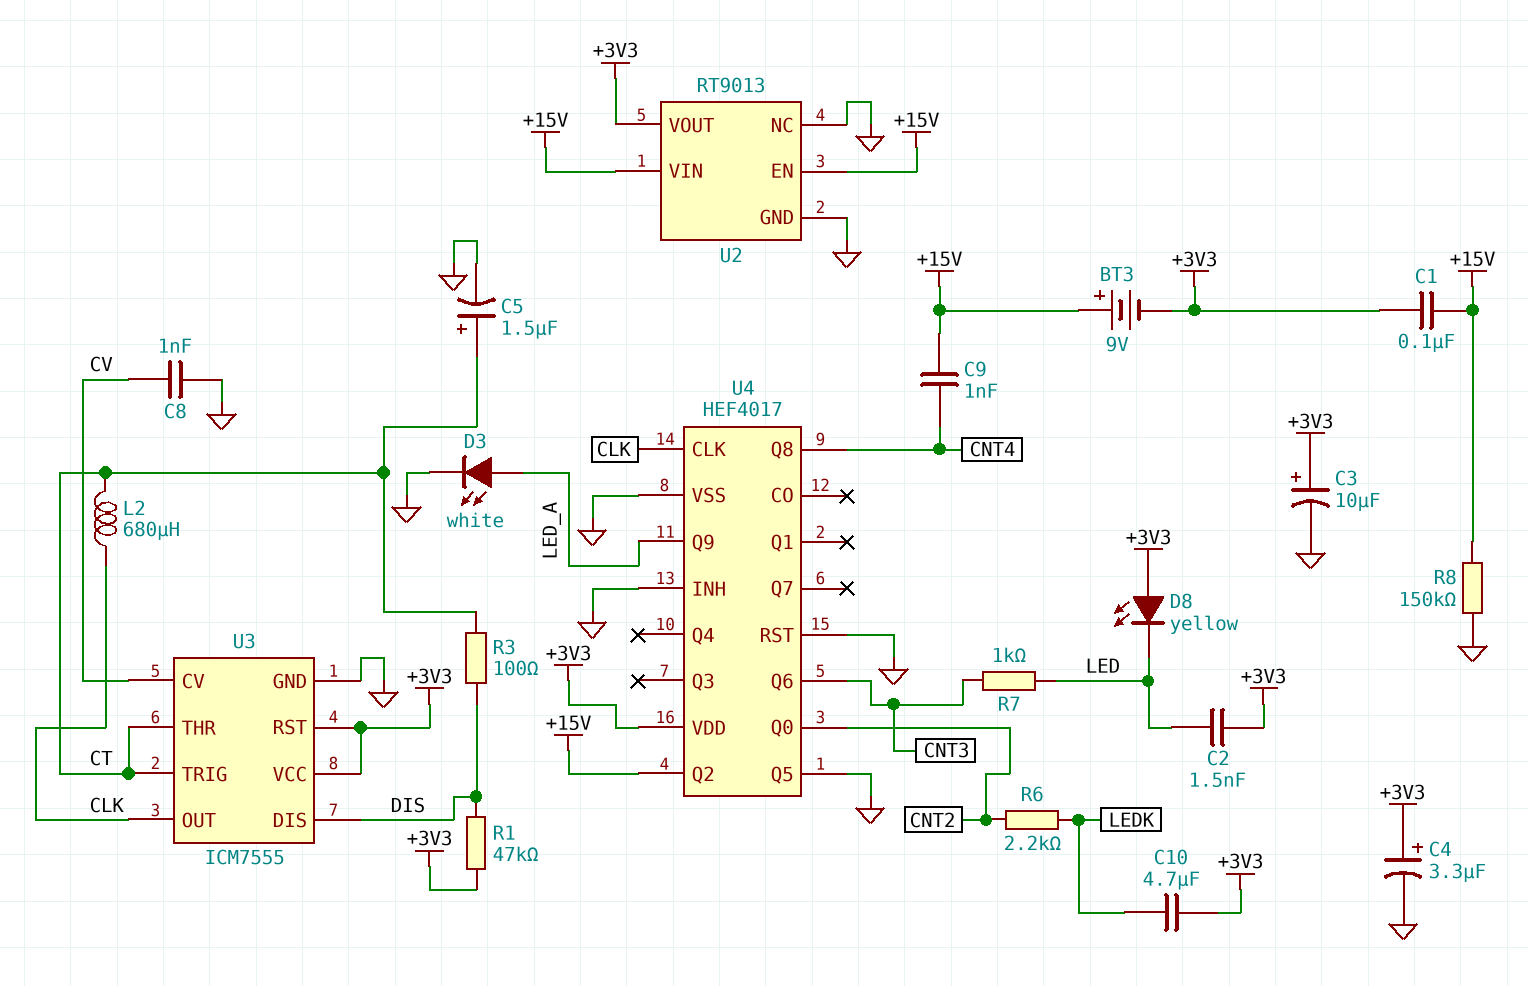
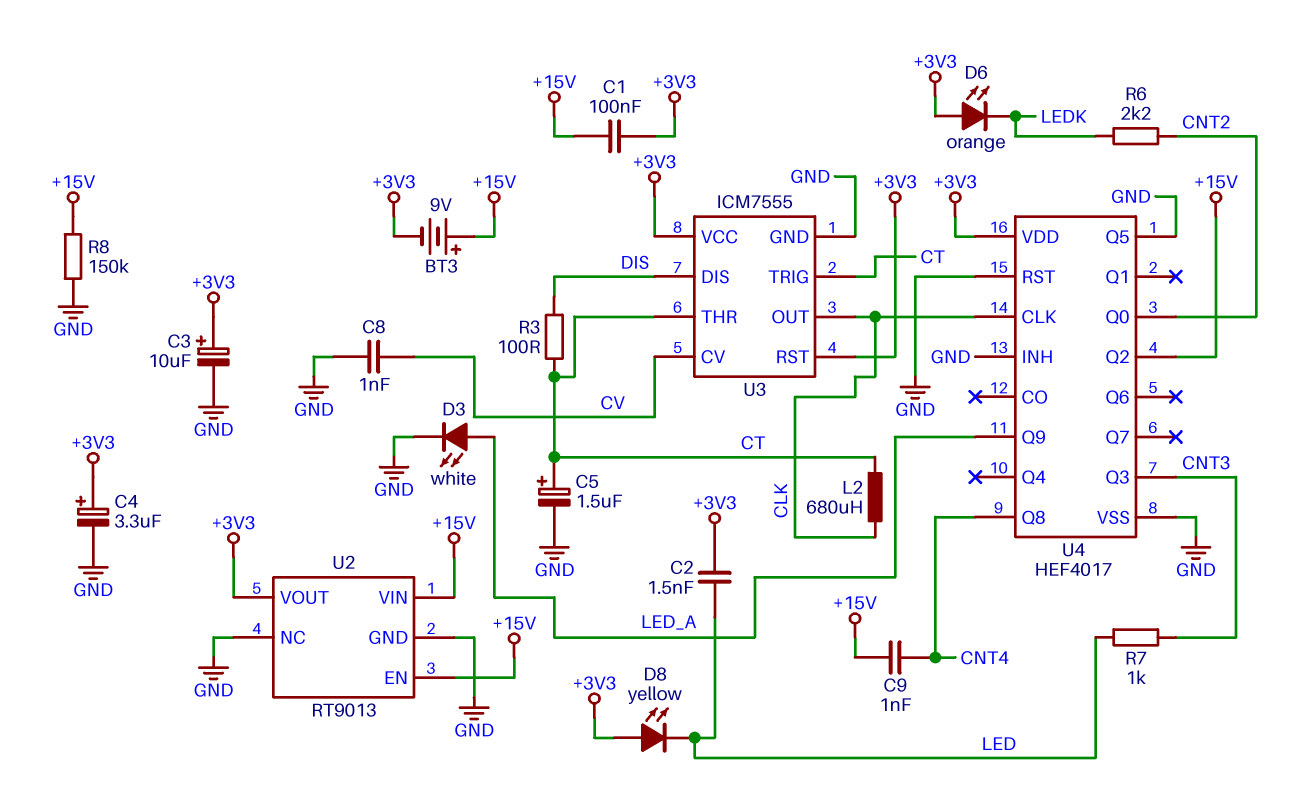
C10: 4.7uF (+3V3, LEDK) -> none
D6: none -> LED orange (A +3V3, K LEDK)
R1: 47k (+3V3, DIS) -> none
U4 pin Q3: none -> CNT3
U4 pin Q6: CNT3 -> none

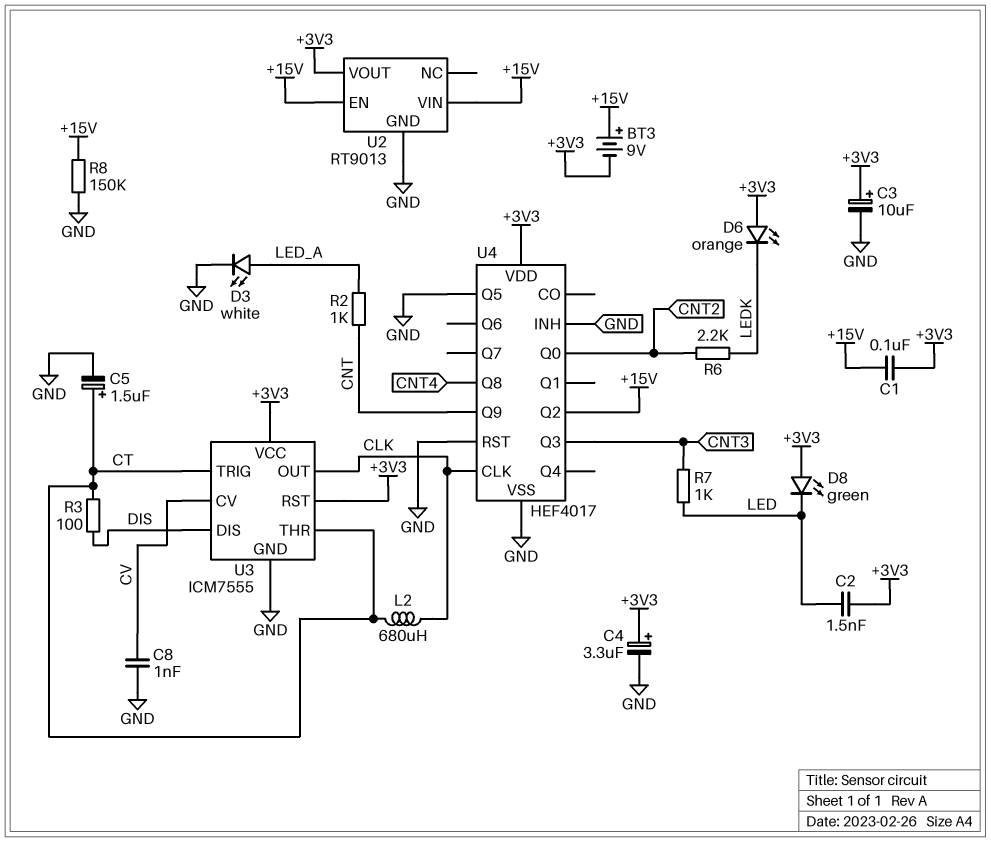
C9: 1nF (+15V, CNT4) -> none
D8: LED yellow (A +3V3, K LED) -> LED green (A +3V3, K LED)
R2: none -> 1k (CNT, LED_A)
U2 pin NC: GND -> none
U4 pin Q9: LED_A -> CNT

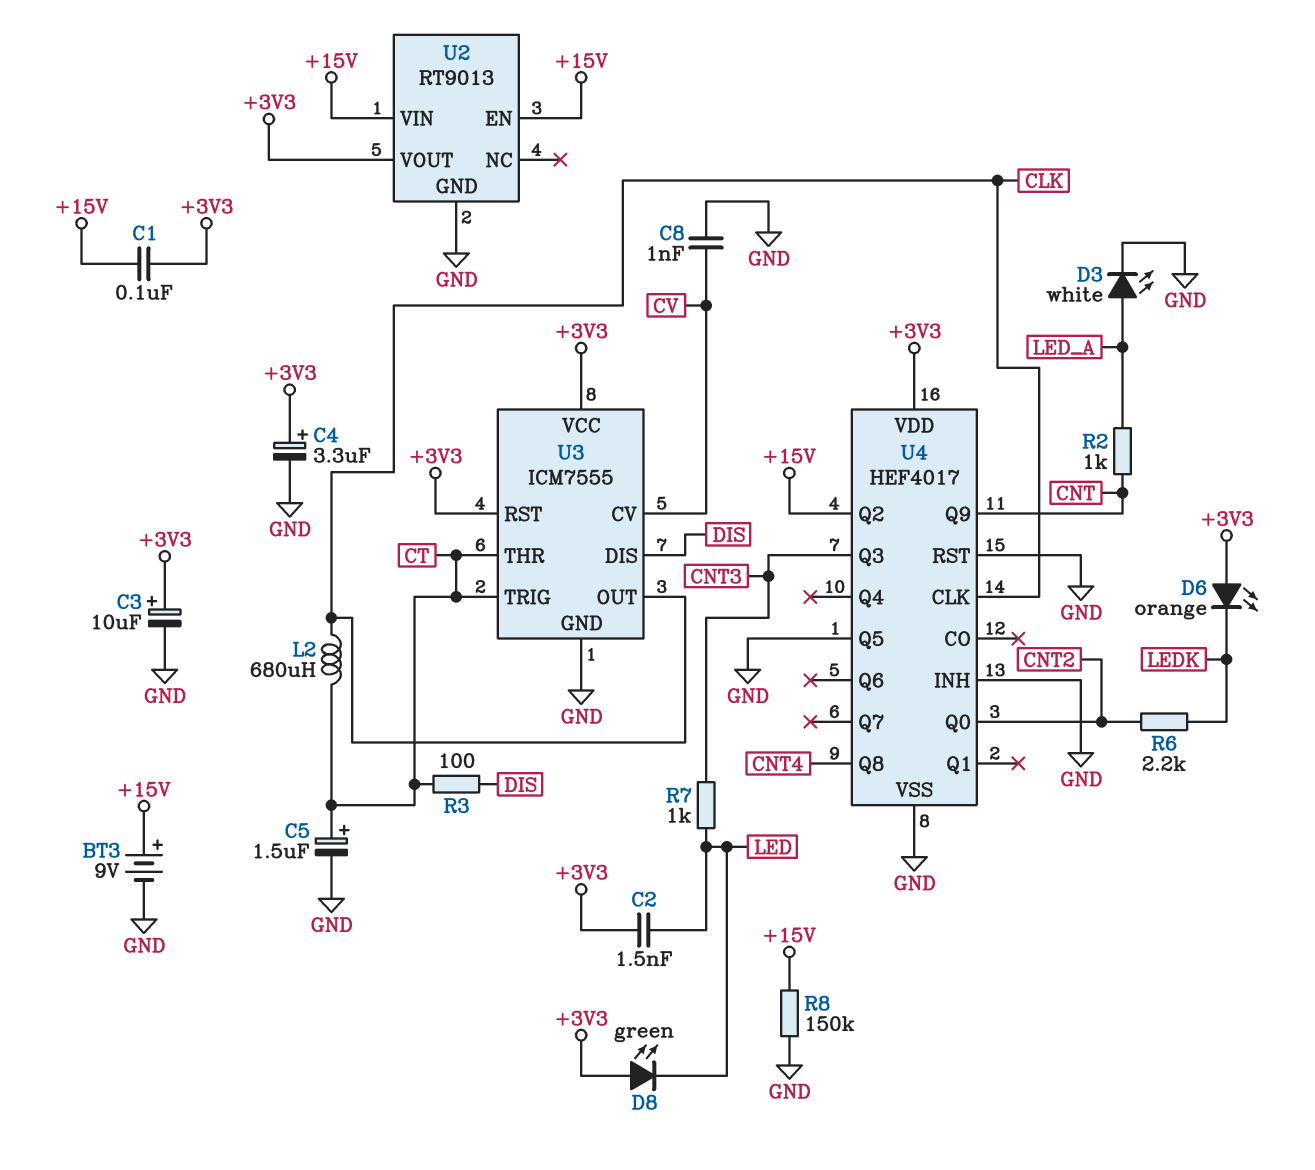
BT3: 9V (plus +15V, minus +3V3) -> 9V (plus +15V, minus GND)

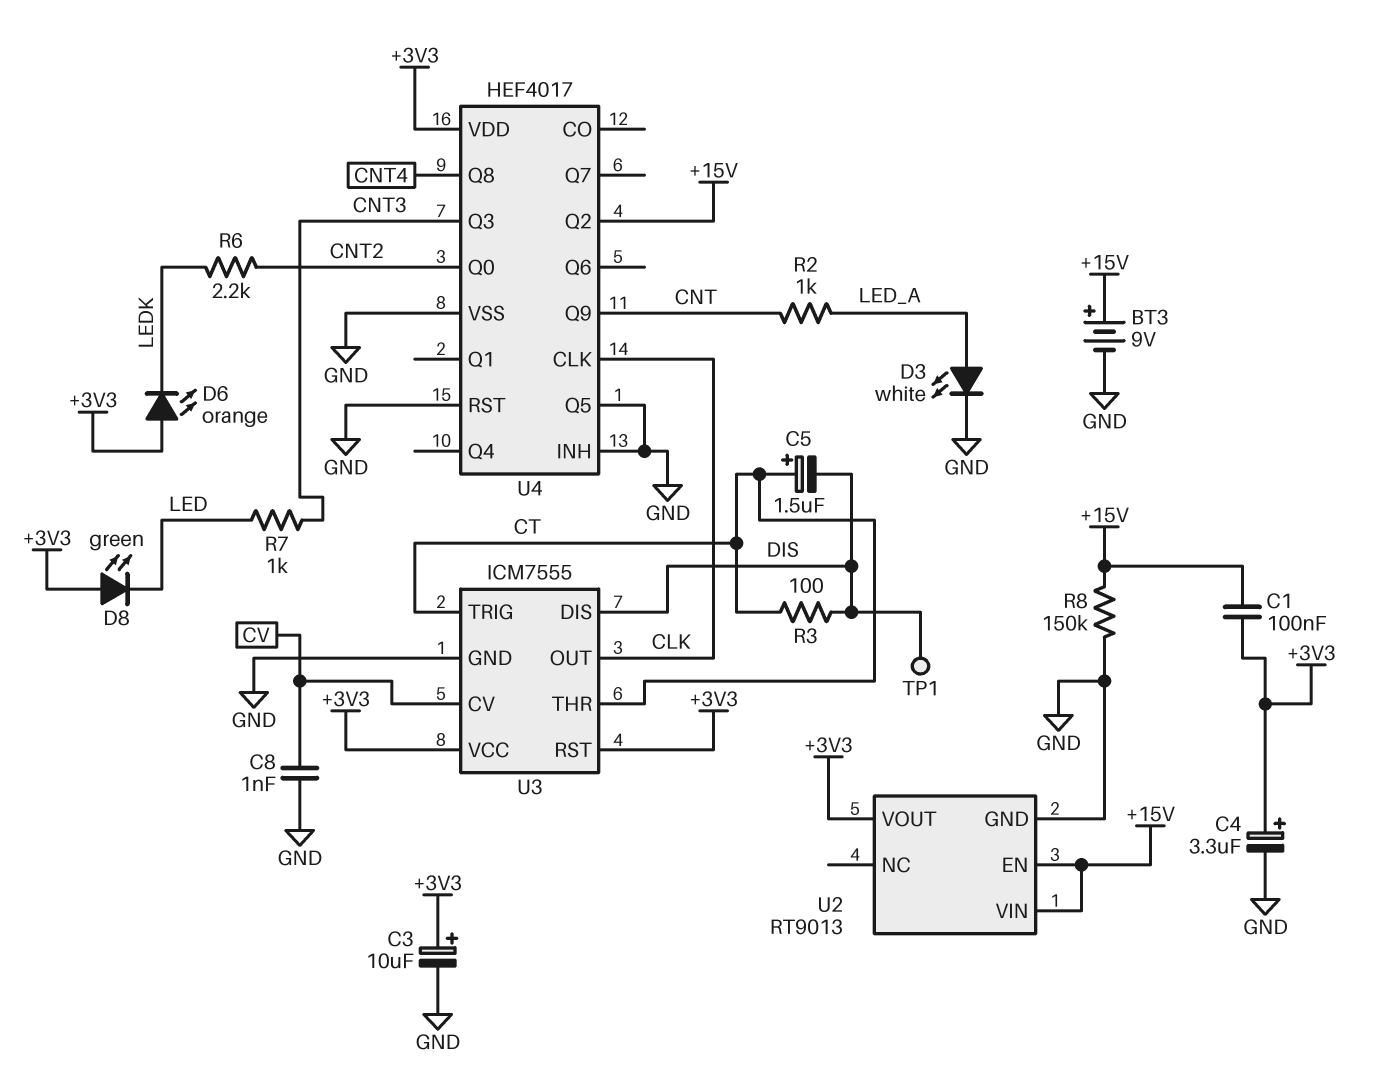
C2: 1.5nF (+3V3, LED) -> none
C5: 1.5uF (plus CT, minus GND) -> 1.5uF (plus CT, minus DIS)
L2: 680uH (CLK, CT) -> none
TP1: none -> test point (DIS)

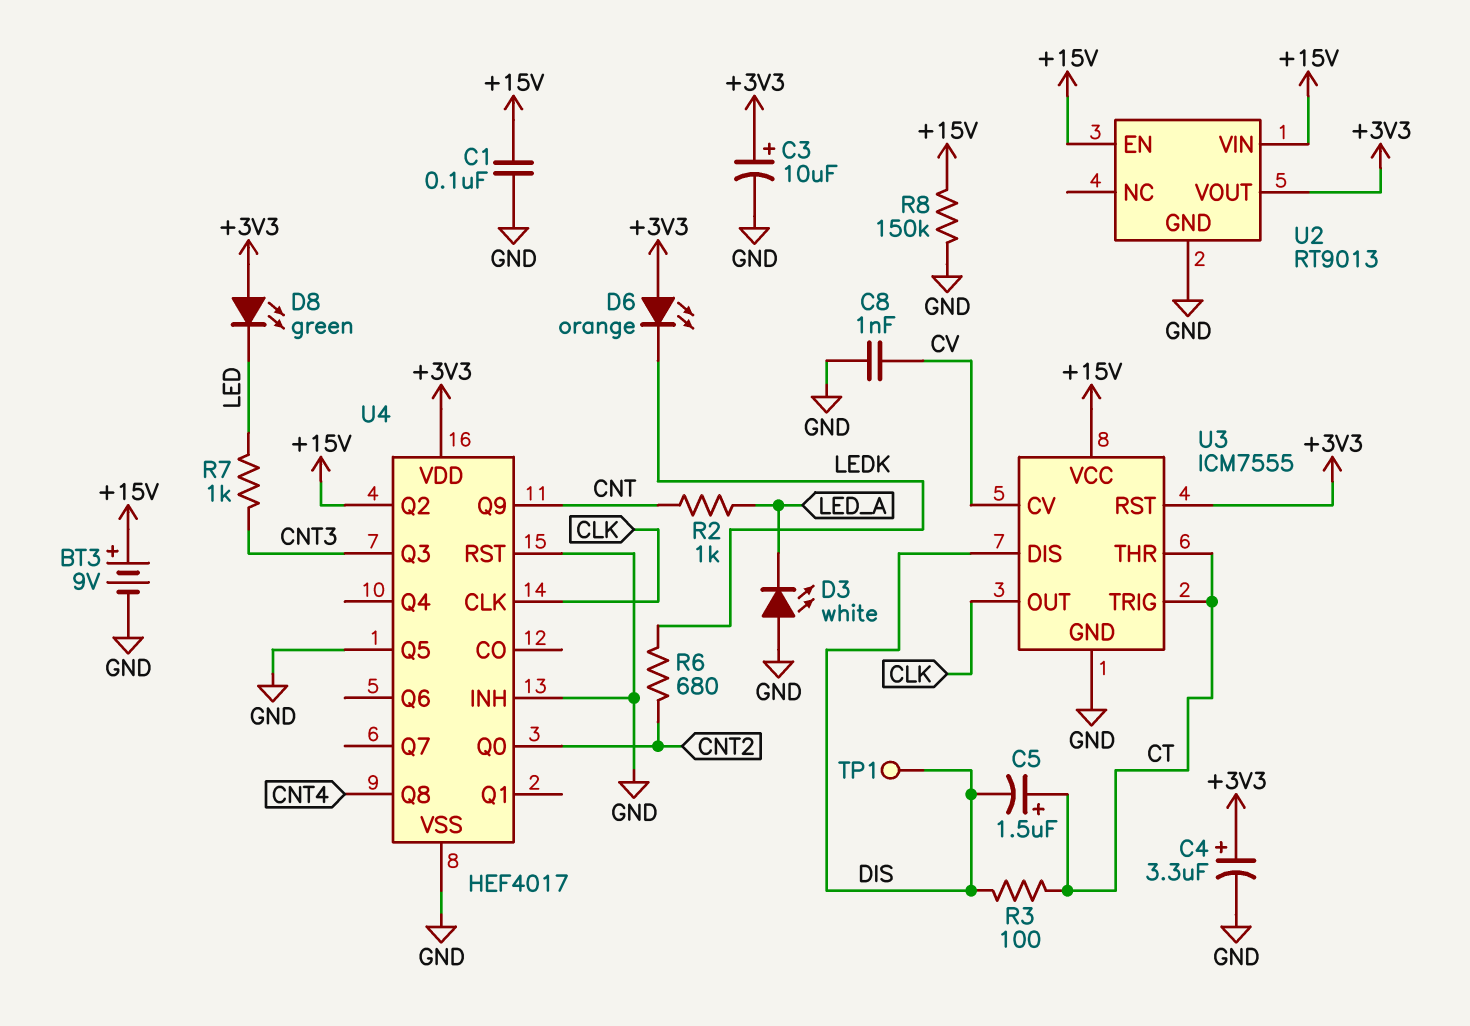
C1: 100nF (+3V3, +15V) -> 100nF (+15V, GND)
D3: LED white (A LED_A, K GND) -> LED white (A GND, K LED_A)
R6: 2.2k (CNT2, LEDK) -> 680 (CNT2, LEDK)
U3 pin VCC: +3V3 -> +15V

